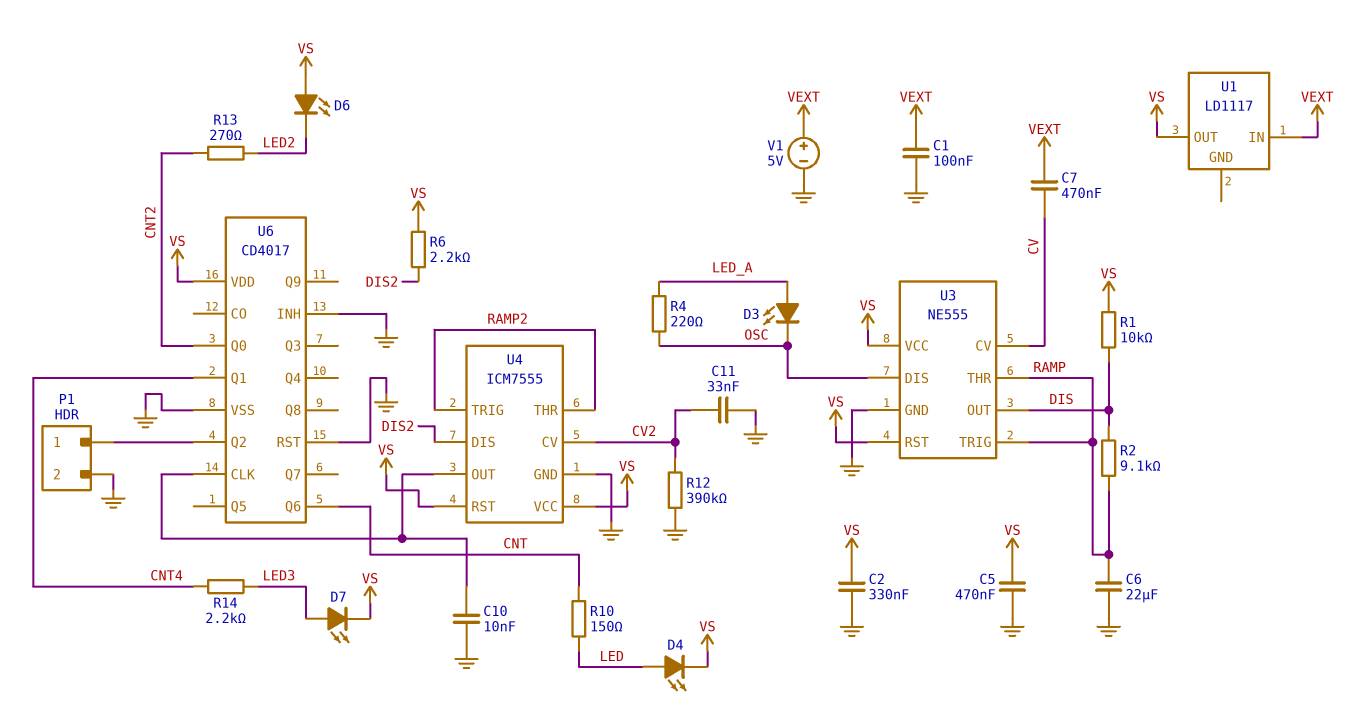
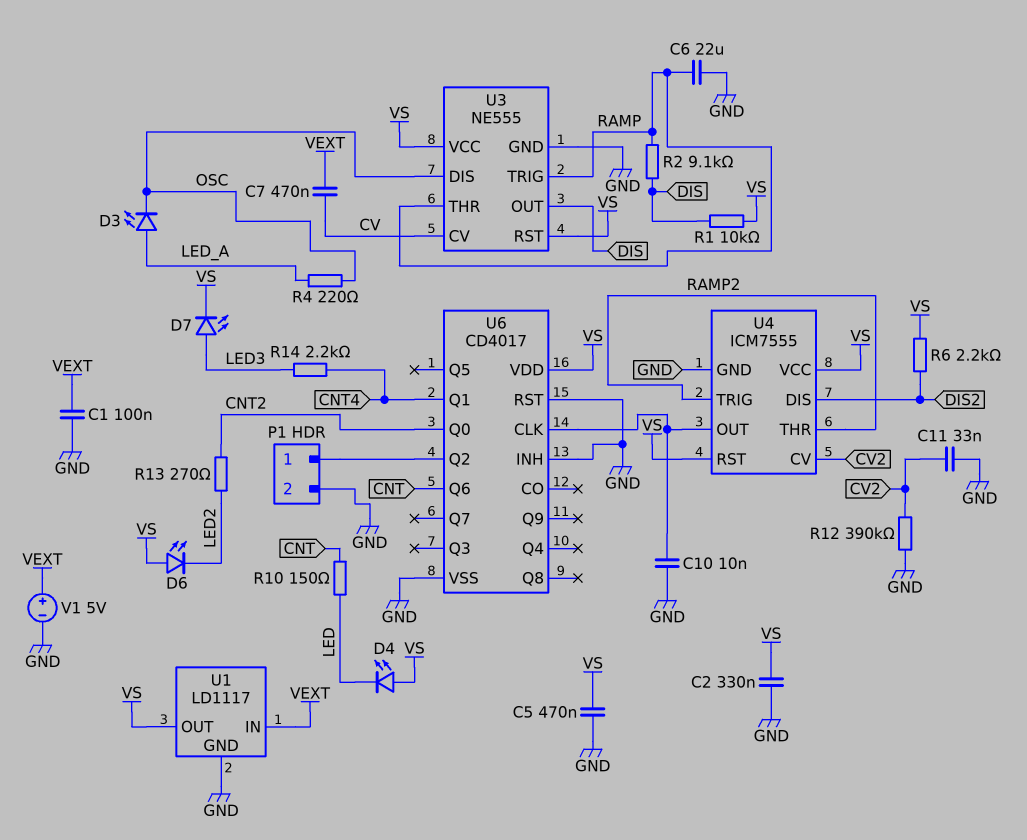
D4: LED (A LED, K VS) -> LED (A VS, K LED)
U1 pin GND: none -> GND

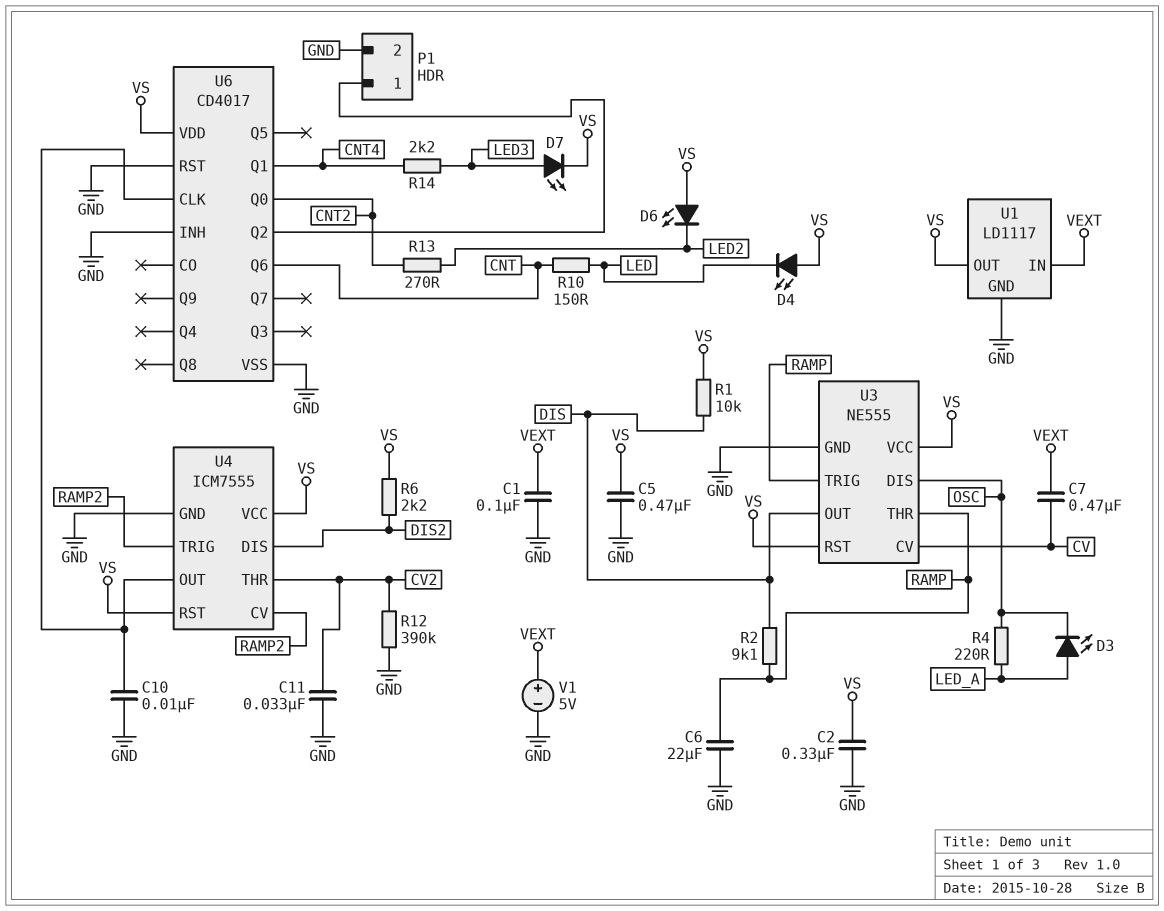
U4 pin CV: CV2 -> RAMP2
U4 pin THR: RAMP2 -> CV2

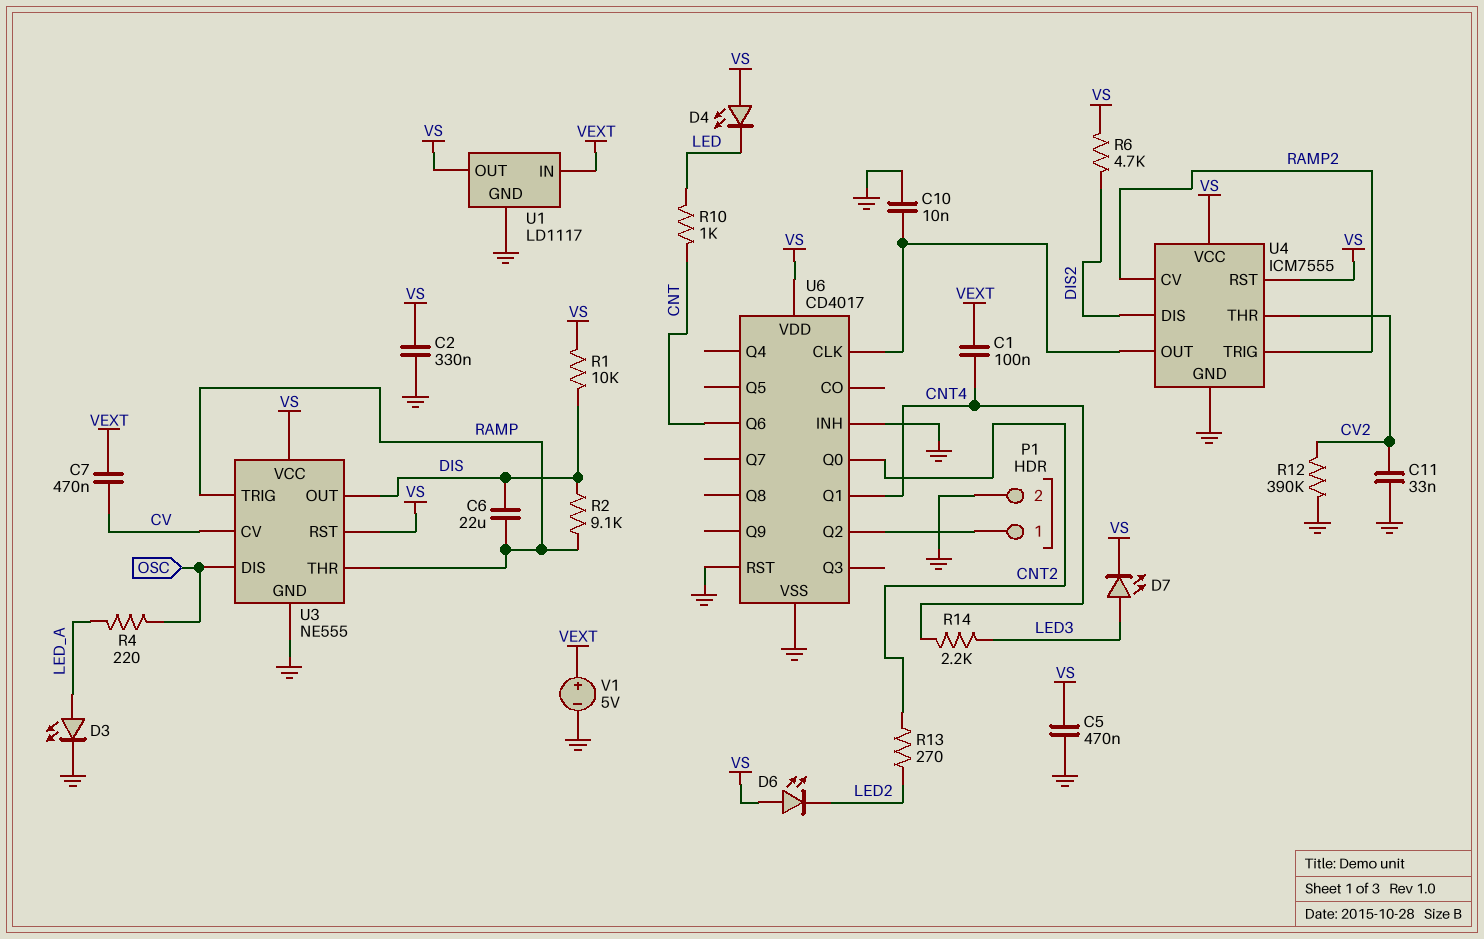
C1: 100nF (GND, VEXT) -> 100nF (CNT4, VEXT)
C6: 22uF (GND, RAMP) -> 22uF (DIS, RAMP)
D3: LED (A LED_A, K OSC) -> LED (A LED_A, K GND)
R6: 2.2k (DIS2, VS) -> 4.7k (DIS2, VS)
R10: 150 (CNT, LED) -> 1k (CNT, LED)

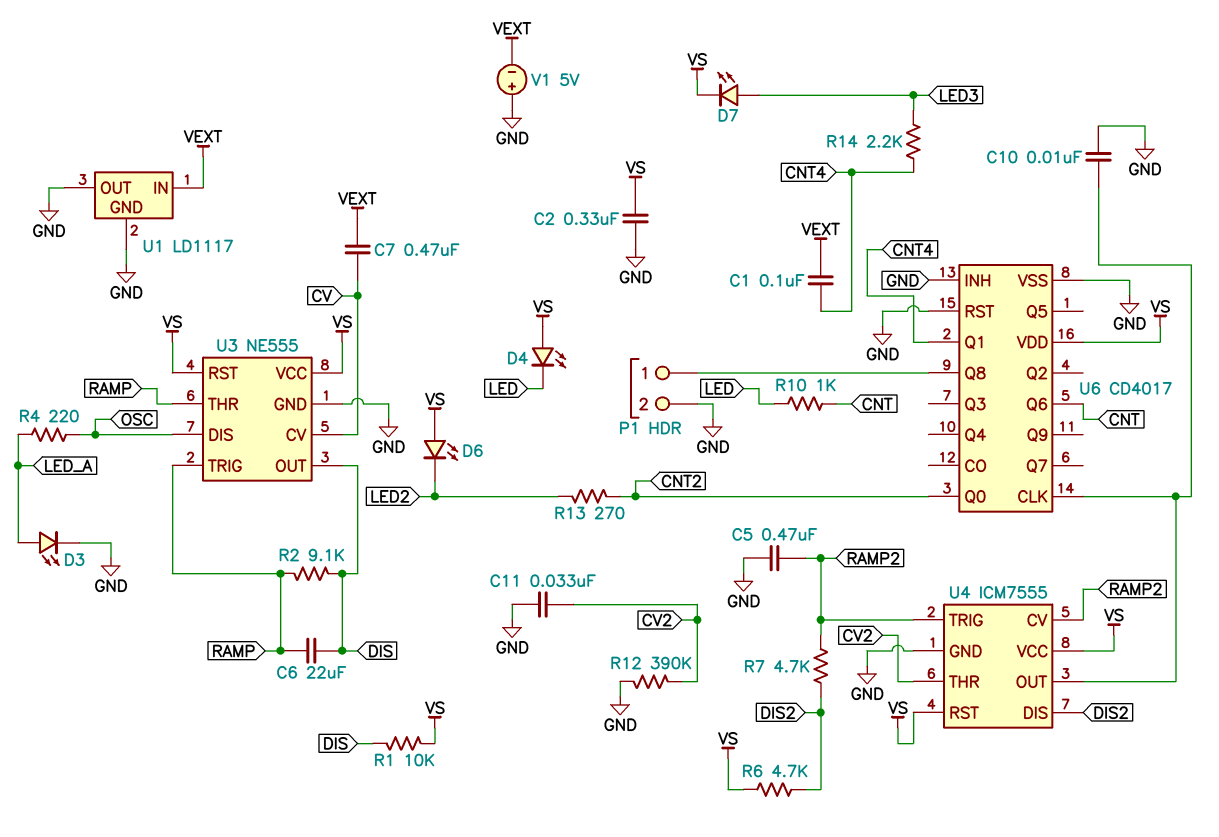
C5: 470nF (GND, VS) -> 470nF (GND, RAMP2)
R7: none -> 4.7k (DIS2, RAMP2)
U1 pin OUT: VS -> GND
U6 pin Q2: P1/1 -> none
U6 pin Q8: none -> P1/1
V1: 5V (plus VEXT, minus GND) -> 5V (plus GND, minus VEXT)

